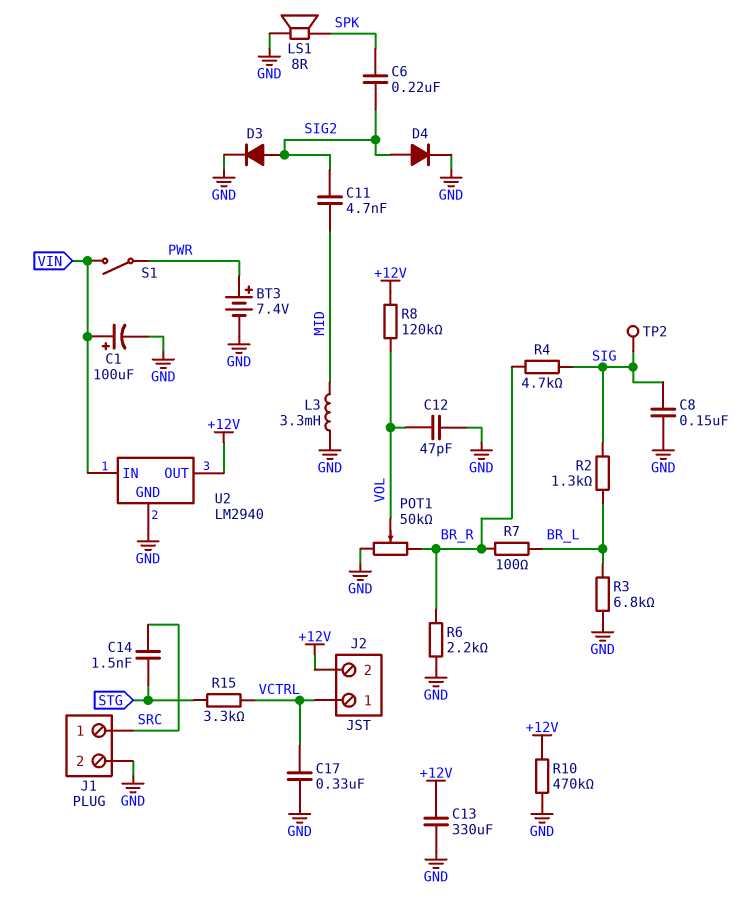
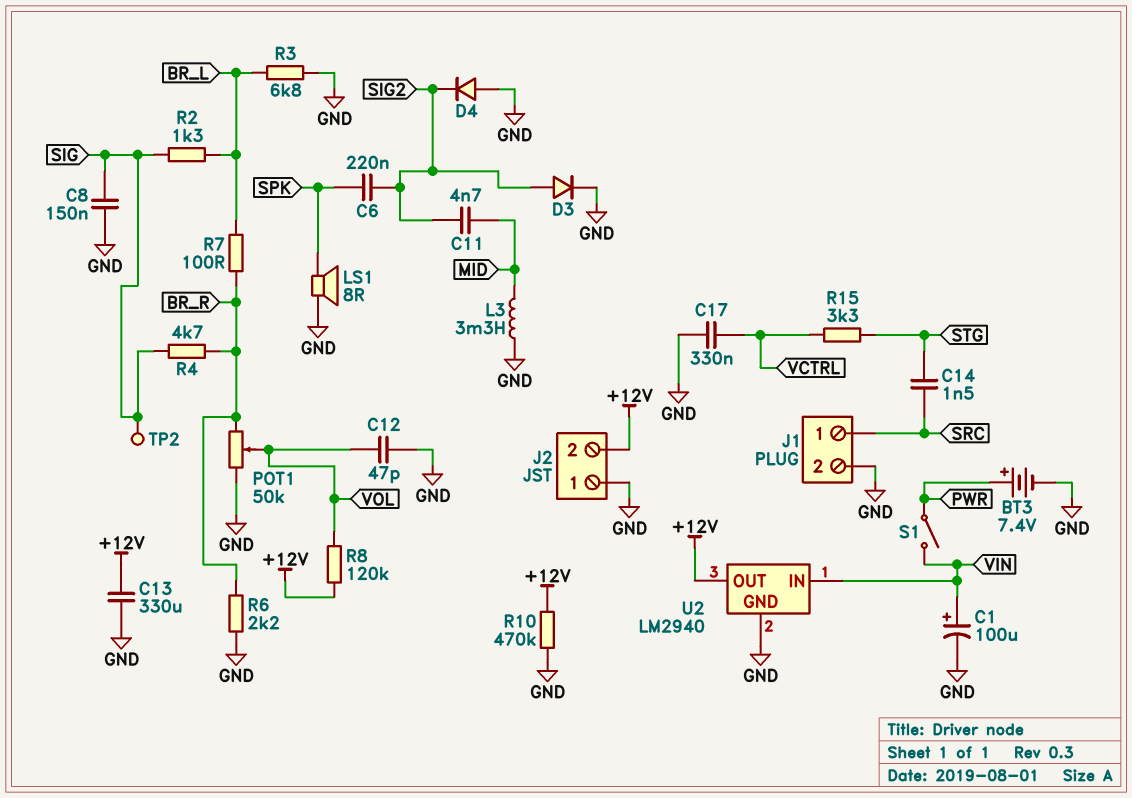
D4: diode (A SIG2, K GND) -> diode (A GND, K SIG2)
J2 pin 1: VCTRL -> GND

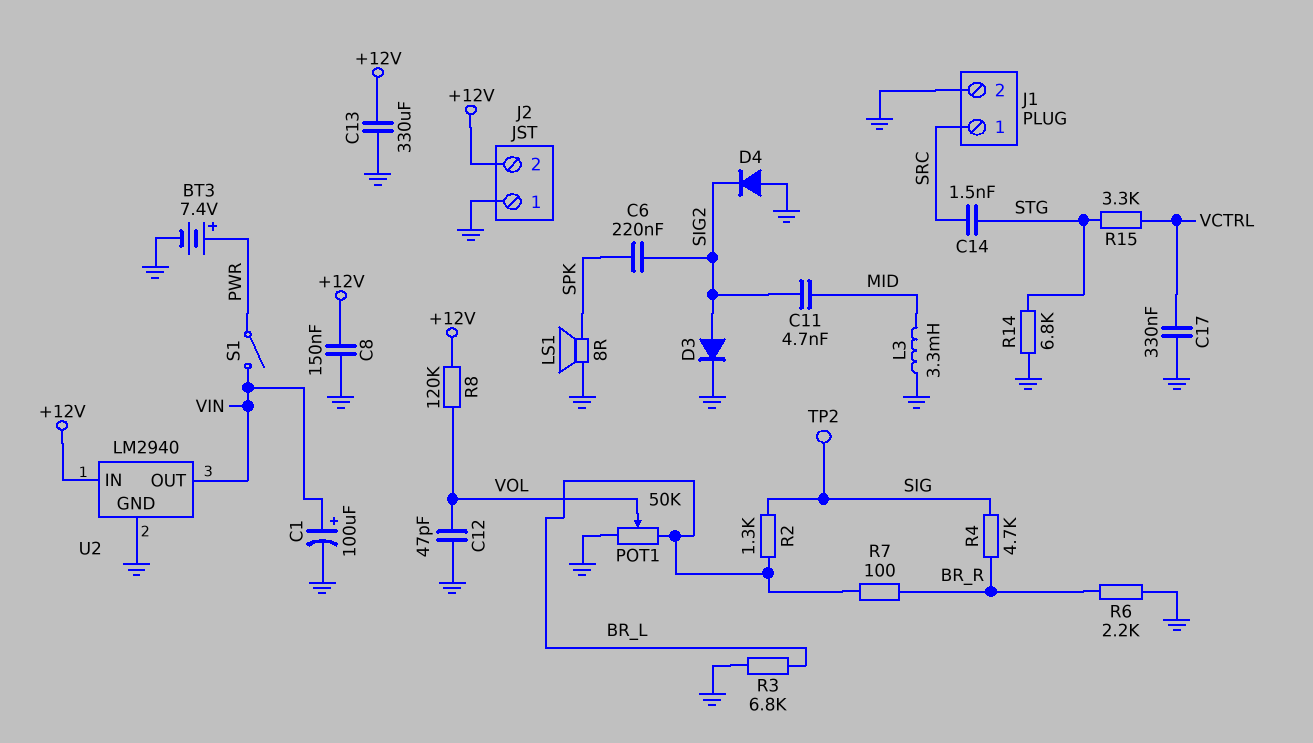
C8: 150nF (GND, SIG) -> 150nF (+12V, GND)
POT1: 50k (BR_R, GND, wiper VOL) -> 50k (BR_L, GND, wiper VOL)
R10: 470k (+12V, GND) -> none
R14: none -> 6.8k (GND, STG)
U2 pin IN: VIN -> +12V
U2 pin OUT: +12V -> VIN

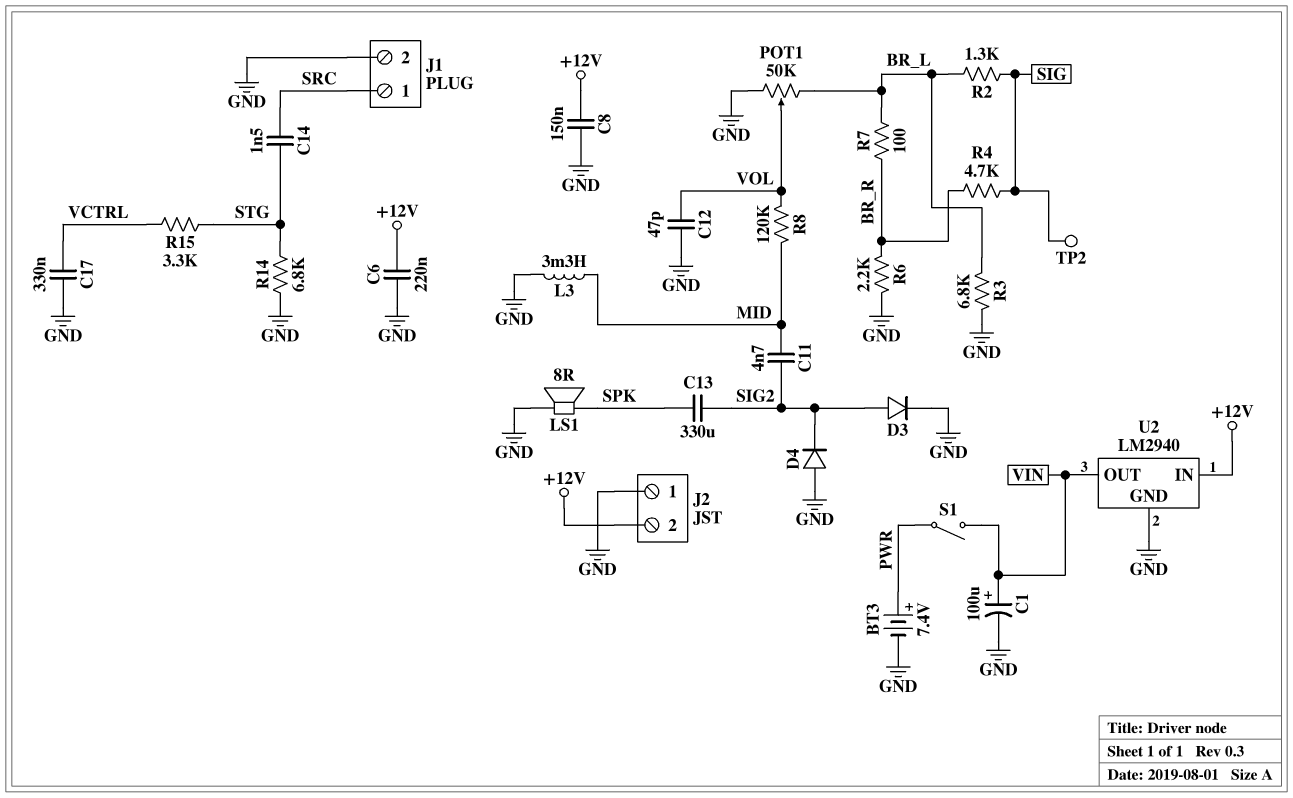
C6: 220nF (SIG2, SPK) -> 220nF (+12V, GND)
C13: 330uF (+12V, GND) -> 330uF (SIG2, SPK)
R8: 120k (+12V, VOL) -> 120k (MID, VOL)

